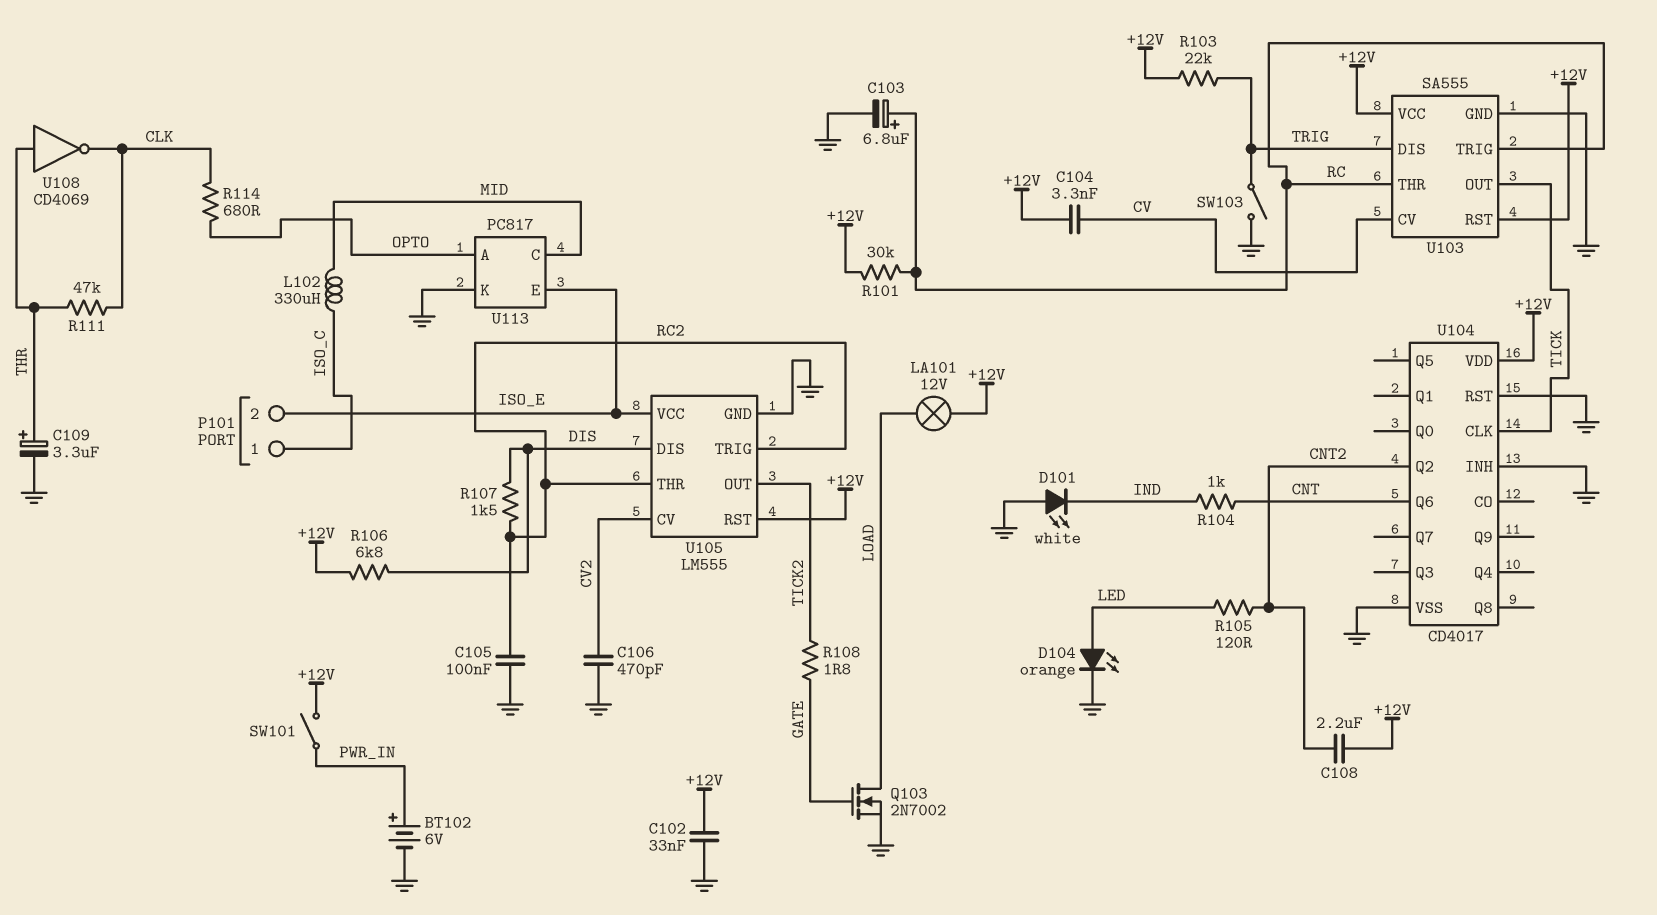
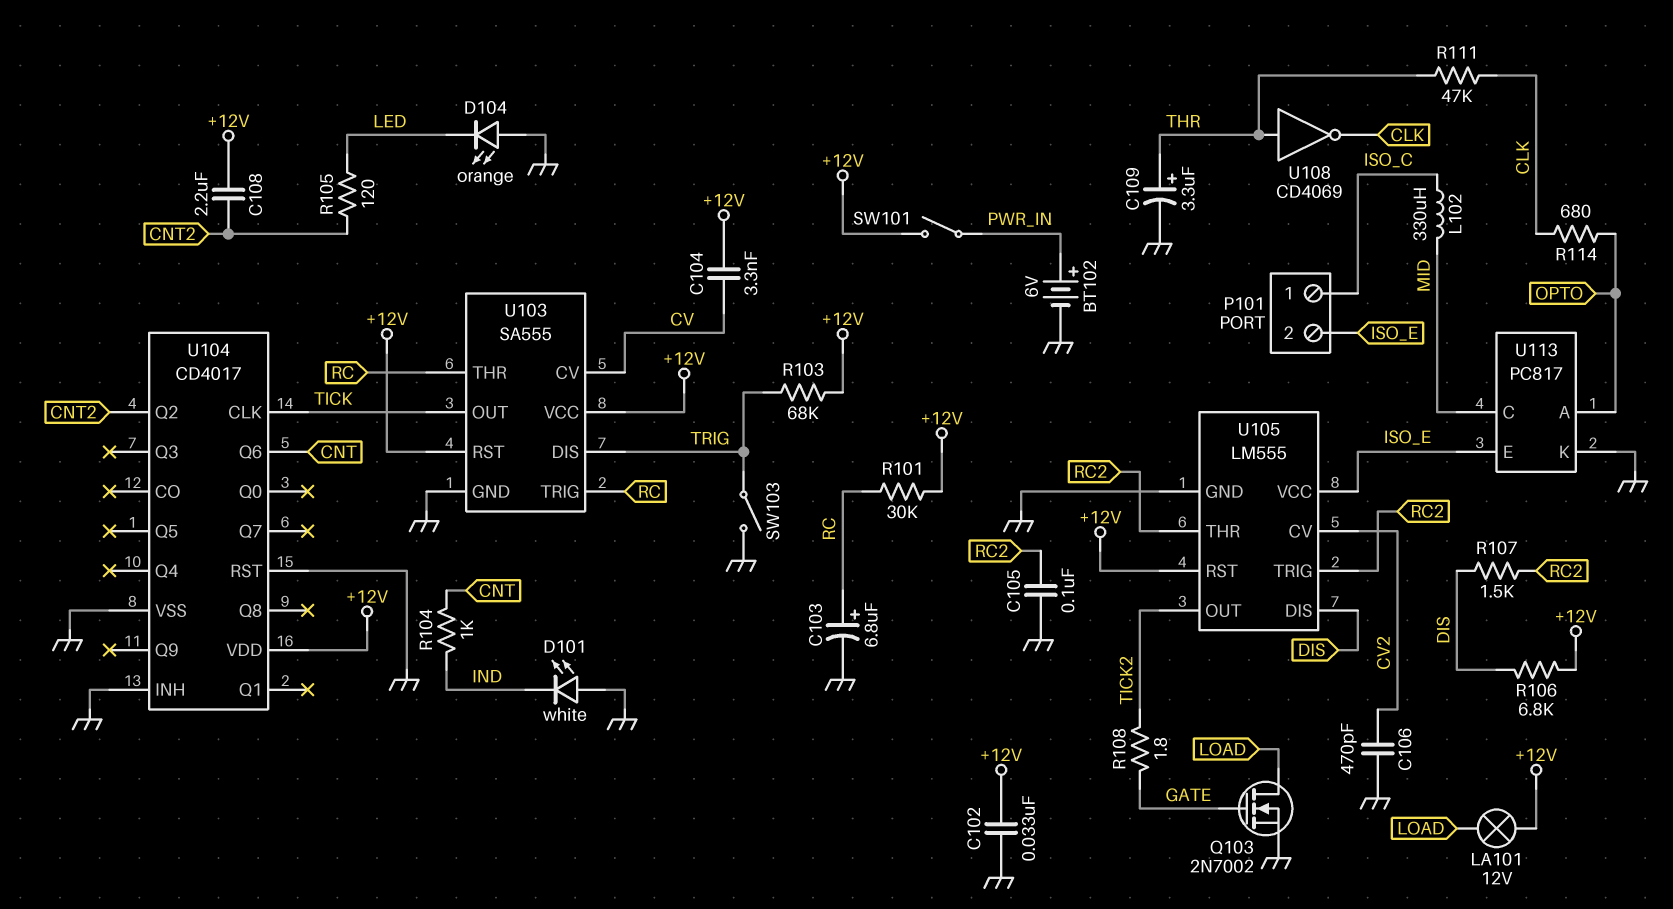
D104: LED orange (A LED, K GND) -> LED orange (A GND, K LED)
R103: 22k (+12V, TRIG) -> 68k (+12V, TRIG)

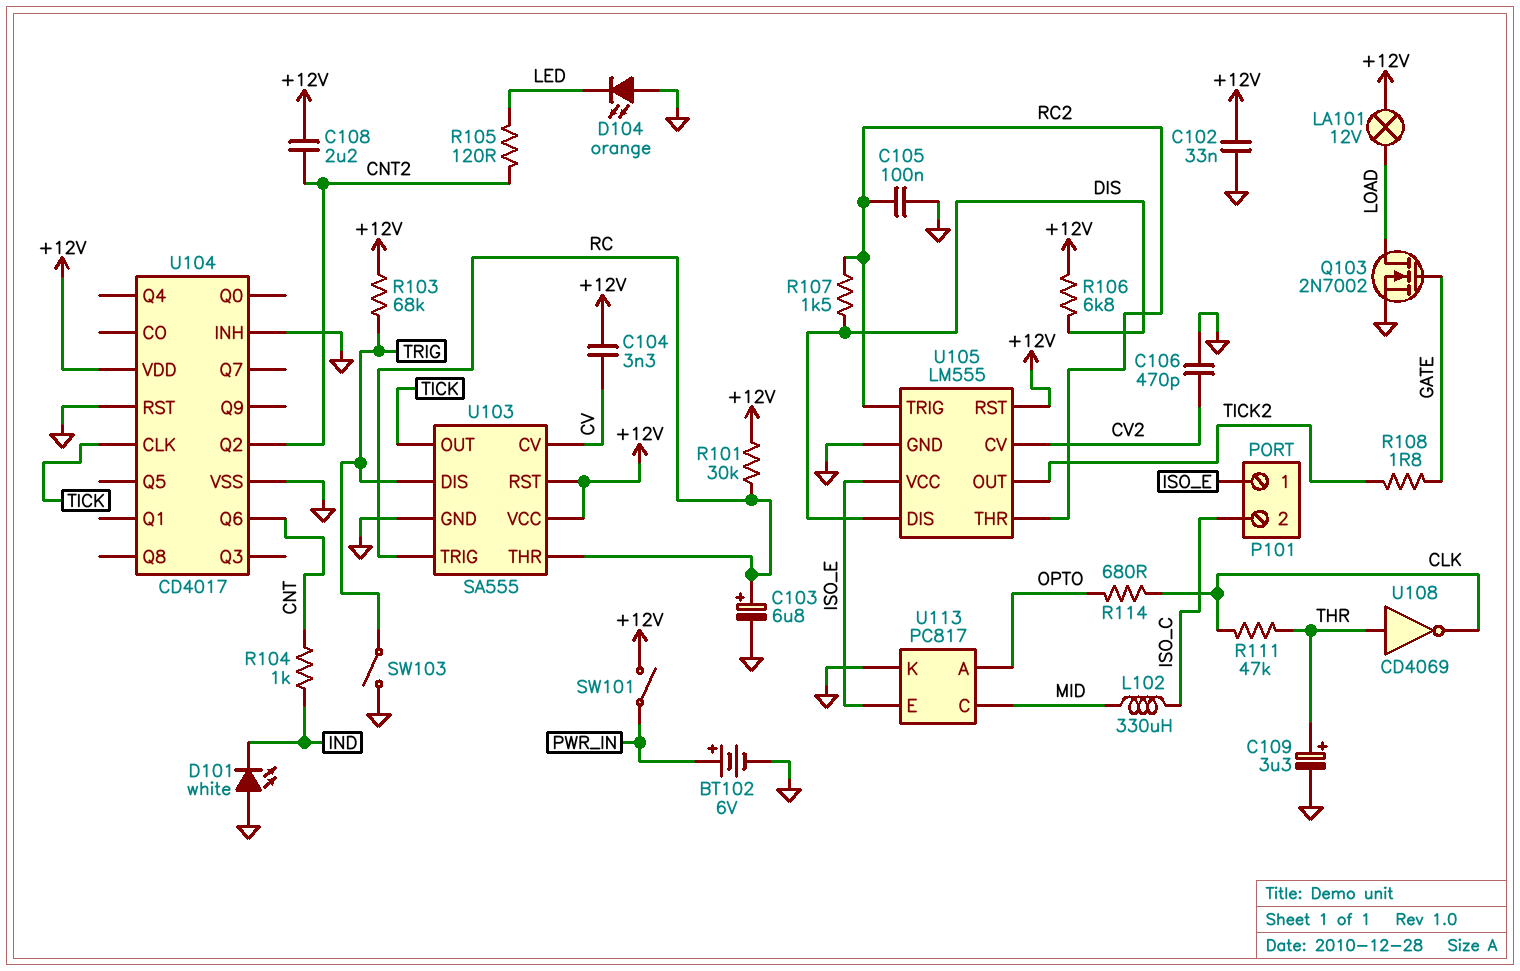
P101 pin 1: ISO_C -> ISO_E
P101 pin 2: ISO_E -> ISO_C

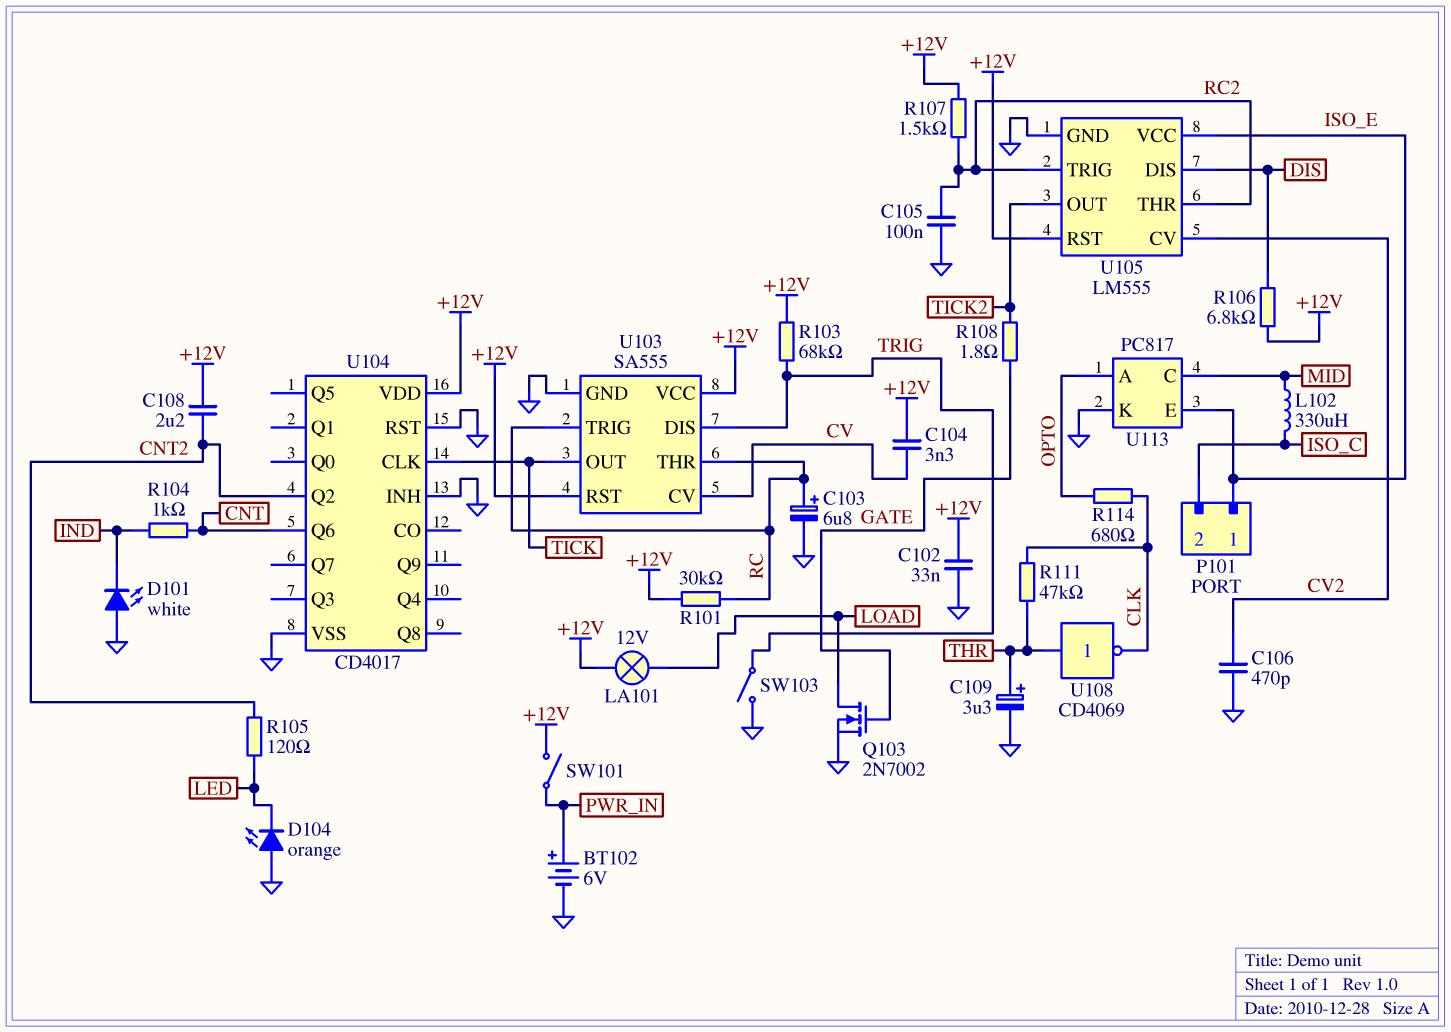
R107: 1.5k (DIS, RC2) -> 1.5k (+12V, RC2)

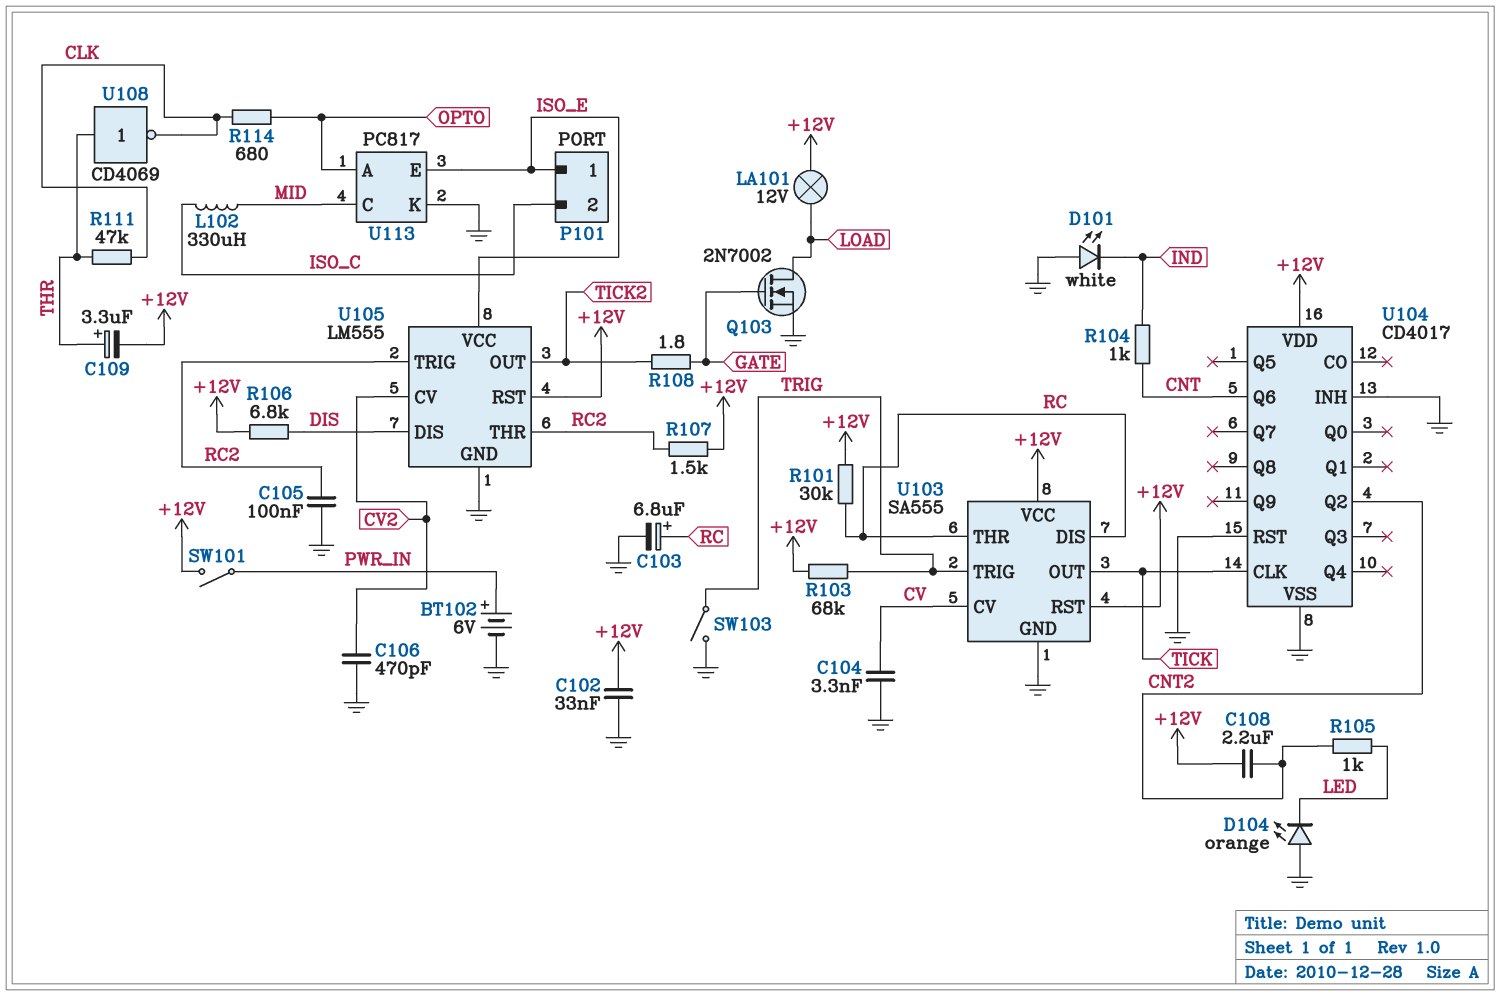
C104: 3.3nF (+12V, CV) -> 3.3nF (CV, GND)
C109: 3.3uF (plus THR, minus GND) -> 3.3uF (plus THR, minus +12V)
R105: 120 (CNT2, LED) -> 1k (CNT2, LED)
U103 pin DIS: TRIG -> RC
U103 pin TRIG: RC -> TRIG

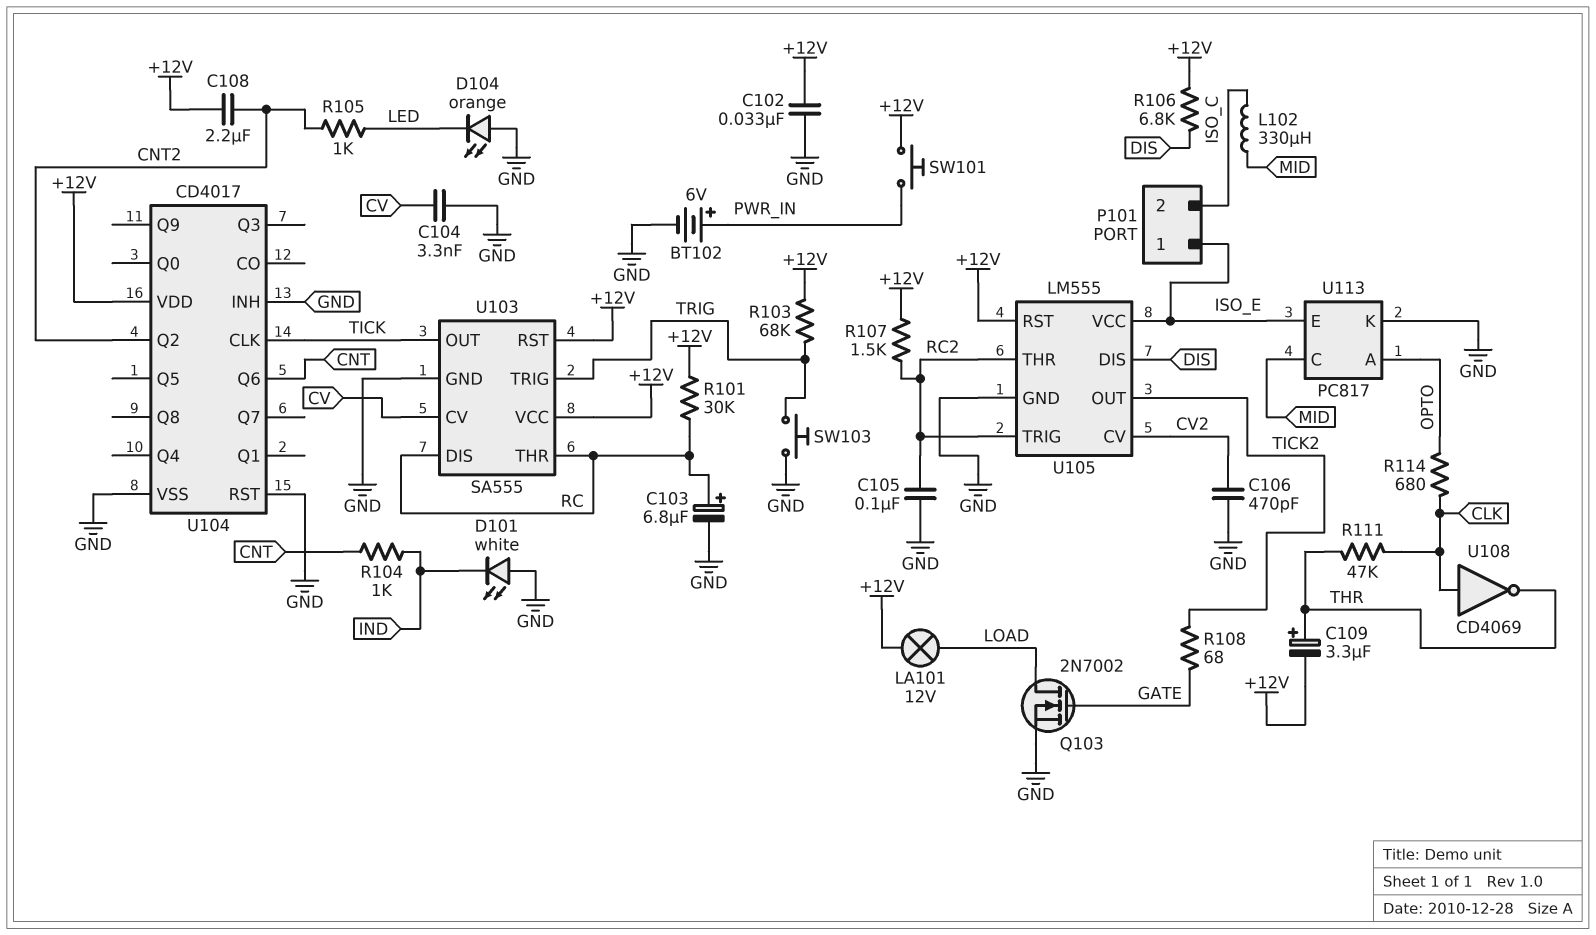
R108: 1.8 (GATE, TICK2) -> 68 (GATE, TICK2)
SW101: switch (+12V, PWR_IN) -> button (+12V, PWR_IN)
SW103: switch (GND, TRIG) -> button (GND, TRIG)
U108: NOT CD4069 (in THR, out CLK) -> NOT CD4069 (in CLK, out THR)

